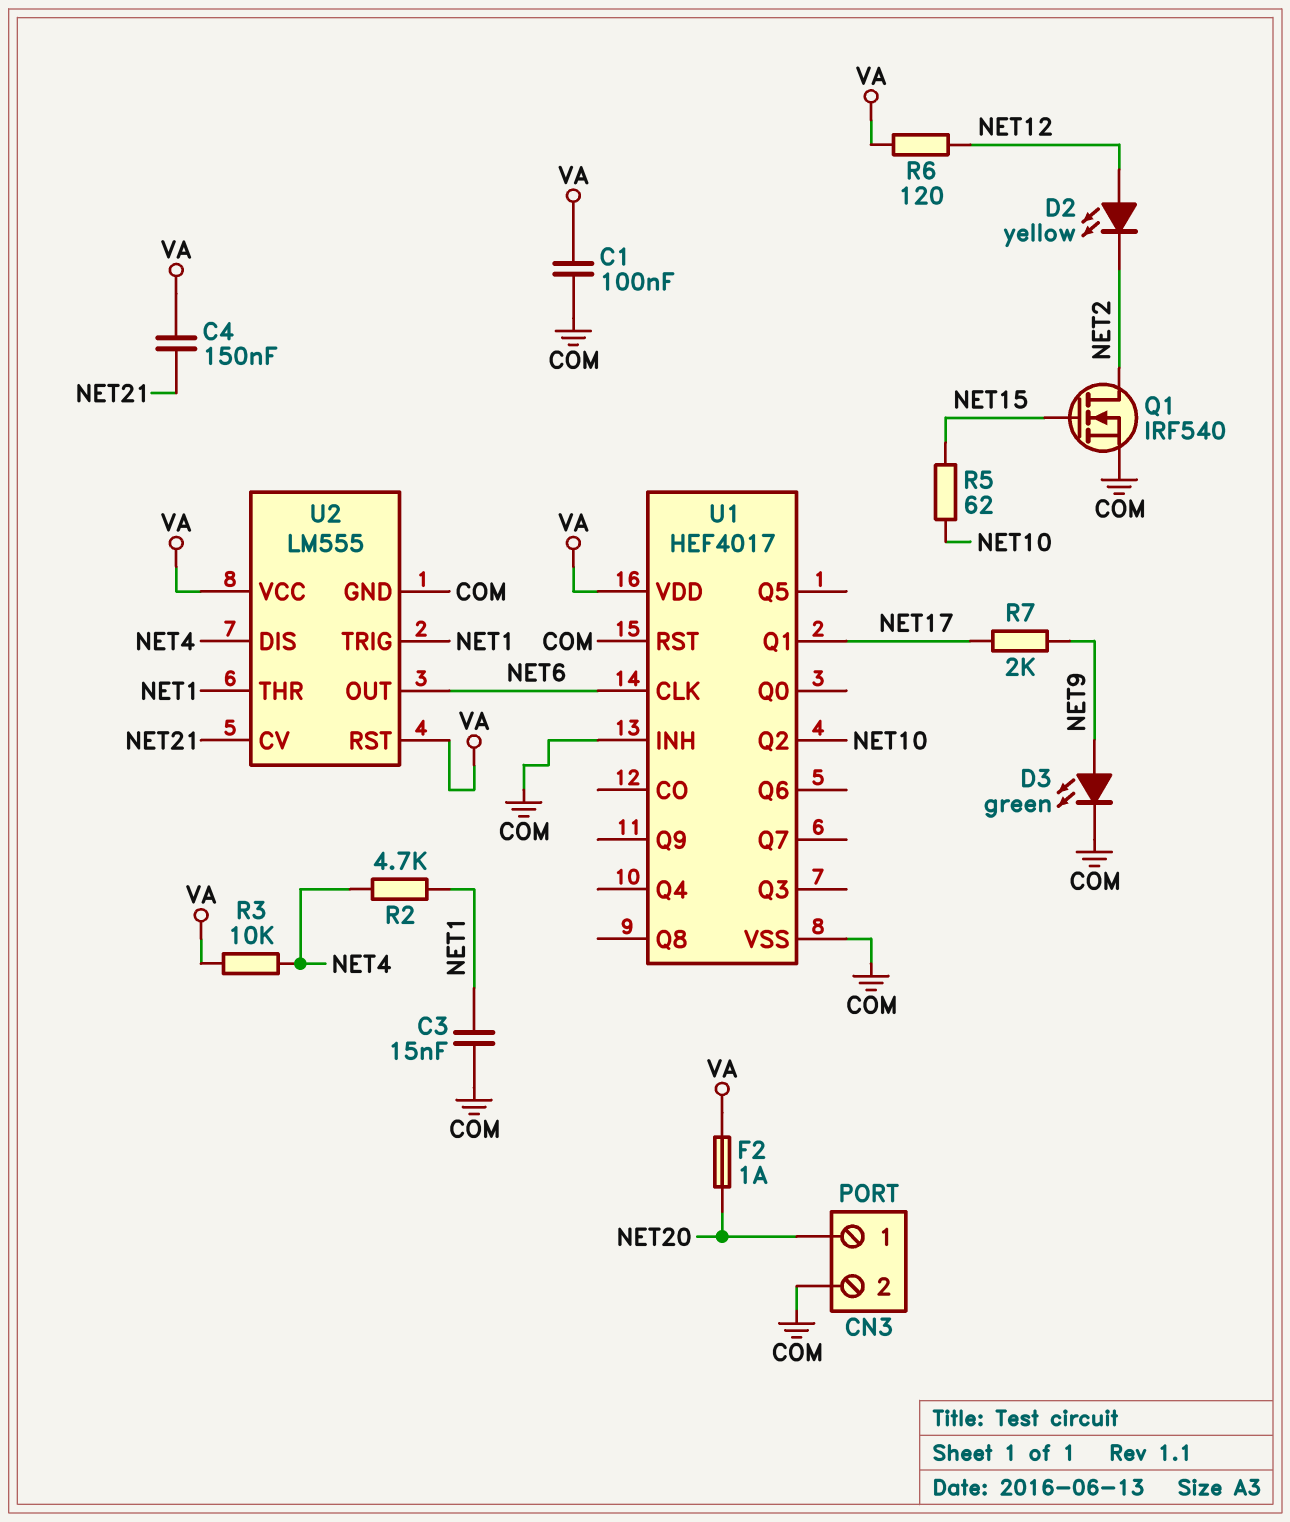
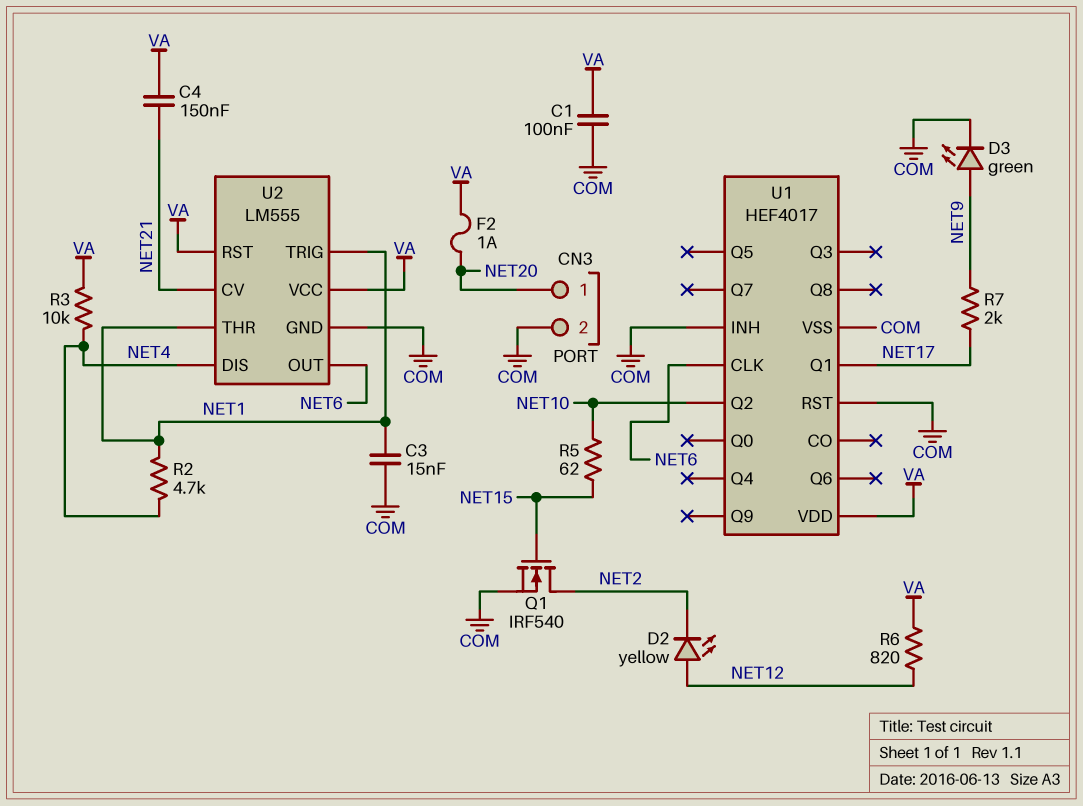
R6: 120 (NET12, VA) -> 820 (NET12, VA)

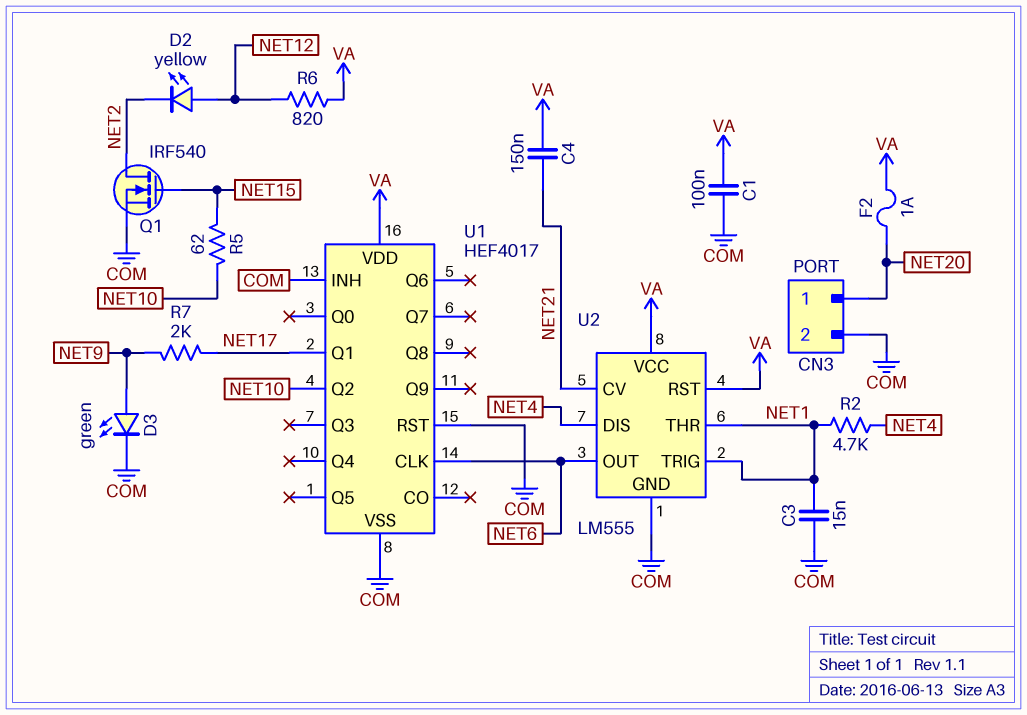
R3: 10k (NET4, VA) -> none

